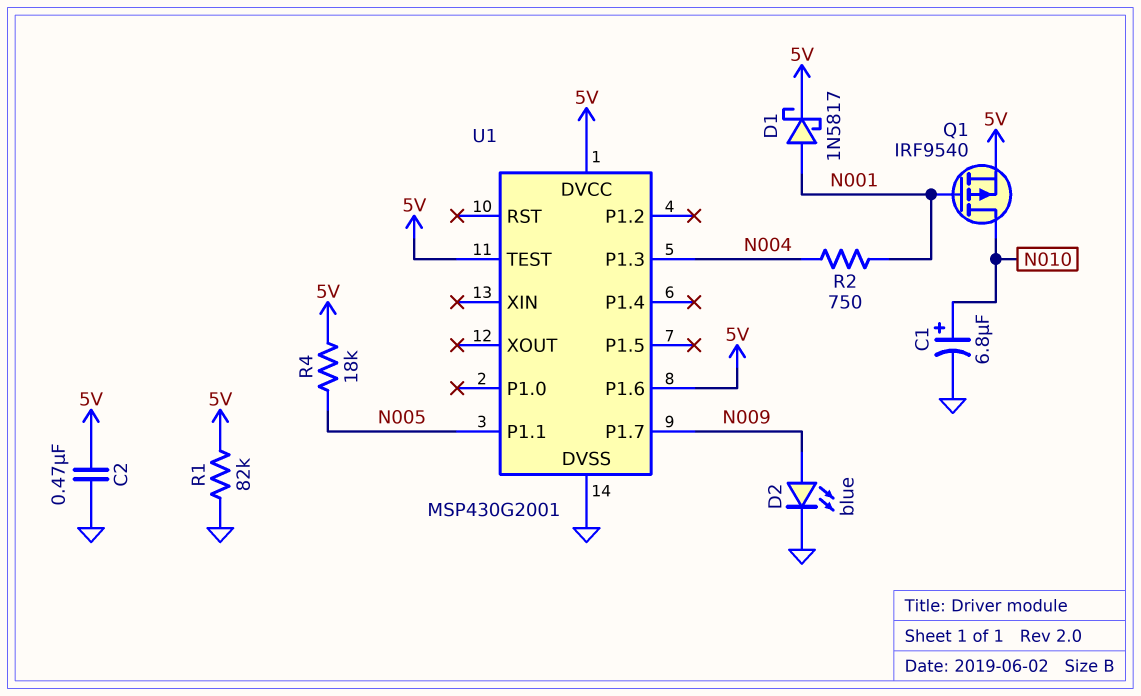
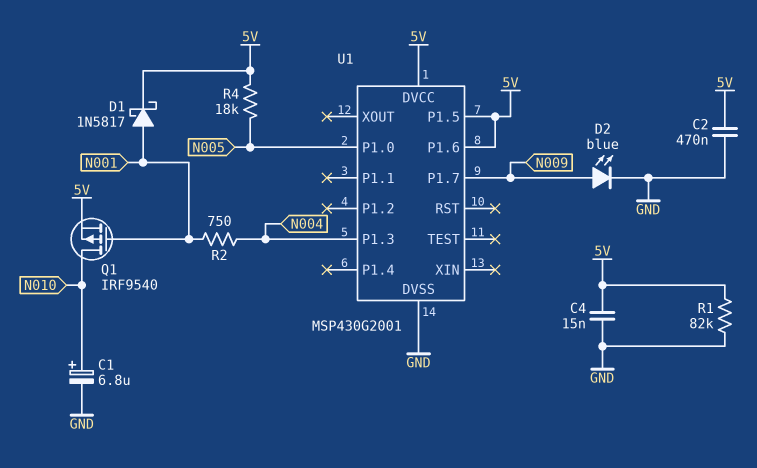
C4: none -> 15nF (5V, GND)
U1 pin P1.0: none -> N005
U1 pin P1.1: N005 -> none
U1 pin P1.5: none -> 5V
U1 pin TEST: 5V -> none

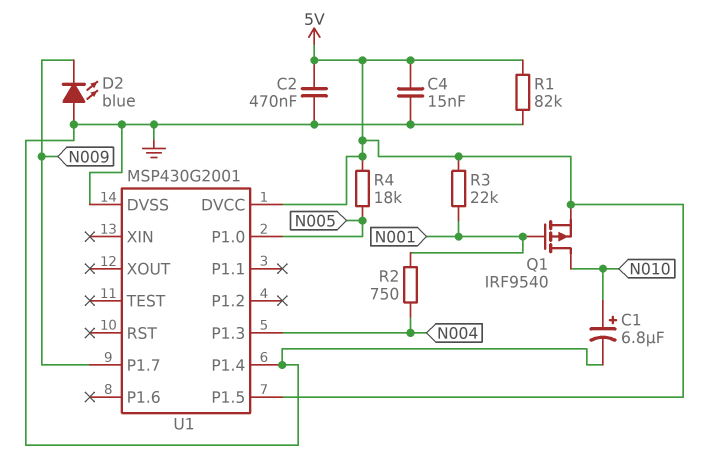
D1: schottky 1N5817 (A N001, K 5V) -> none
D2: LED blue (A N009, K GND) -> LED blue (A GND, K N009)
R3: none -> 22k (5V, N001)
U1 pin P1.4: none -> GND
U1 pin P1.6: 5V -> none

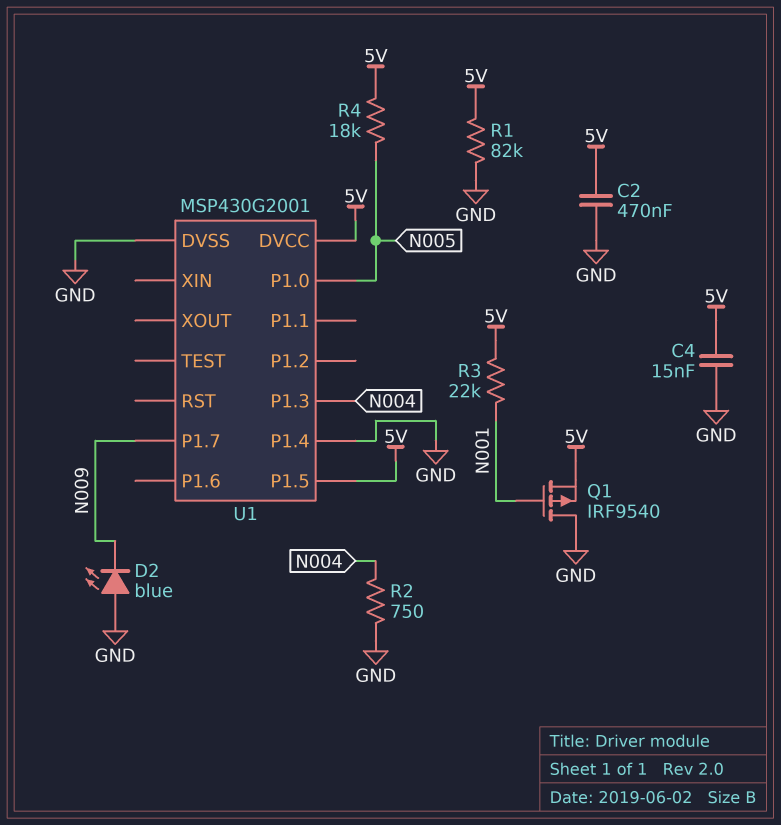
C1: 6.8uF (plus N010, minus GND) -> none
Q1: PMOS IRF9540 (G N001, D N010, S 5V) -> PMOS IRF9540 (G N001, D GND, S 5V)
R2: 750 (N001, N004) -> 750 (GND, N004)

